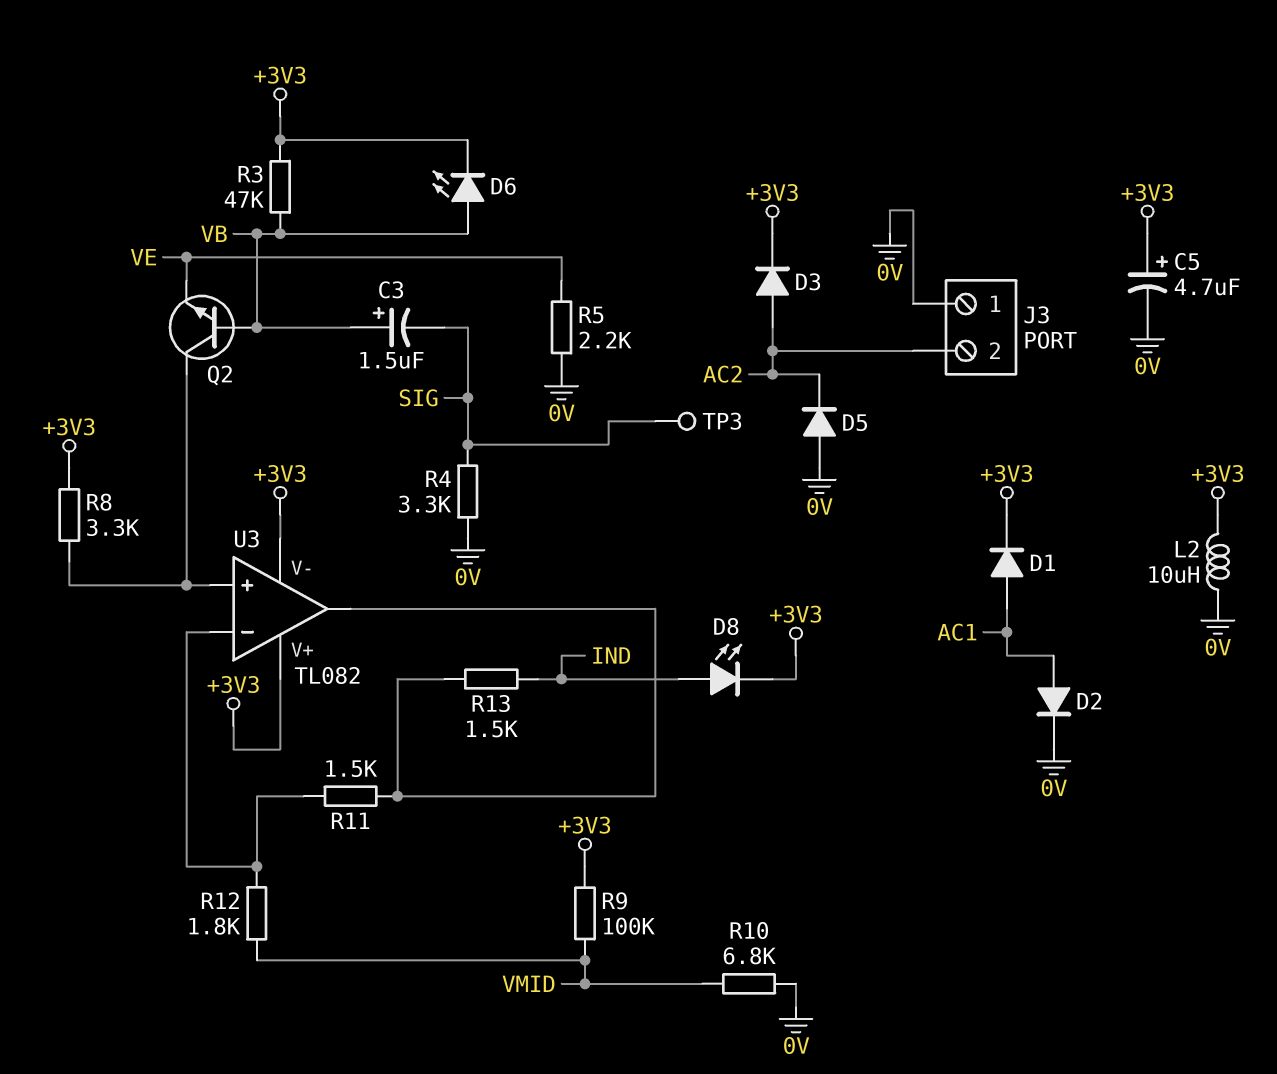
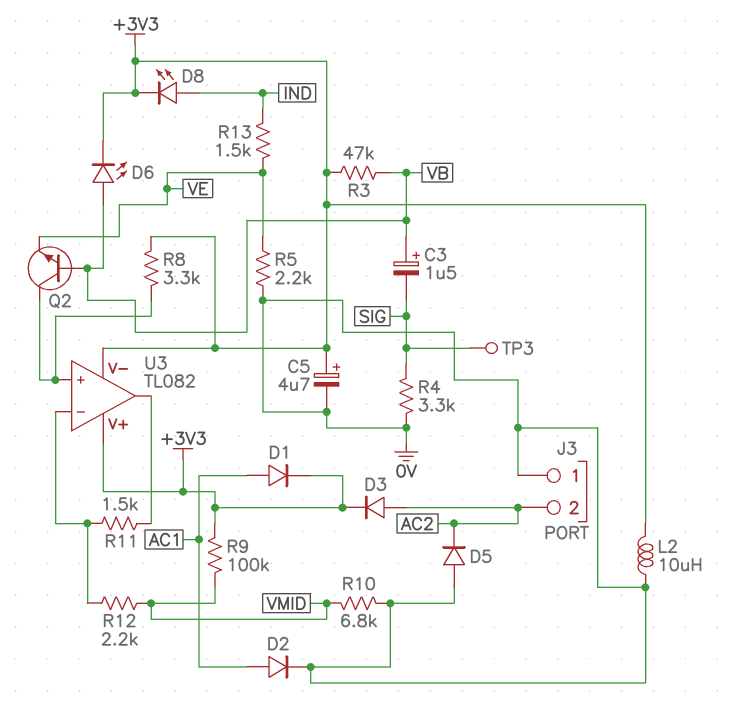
R12: 1.8k (U3/in-, VMID) -> 2.2k (U3/in-, VMID)
R13: 1.5k (IND, U3/out) -> 1.5k (IND, VE)

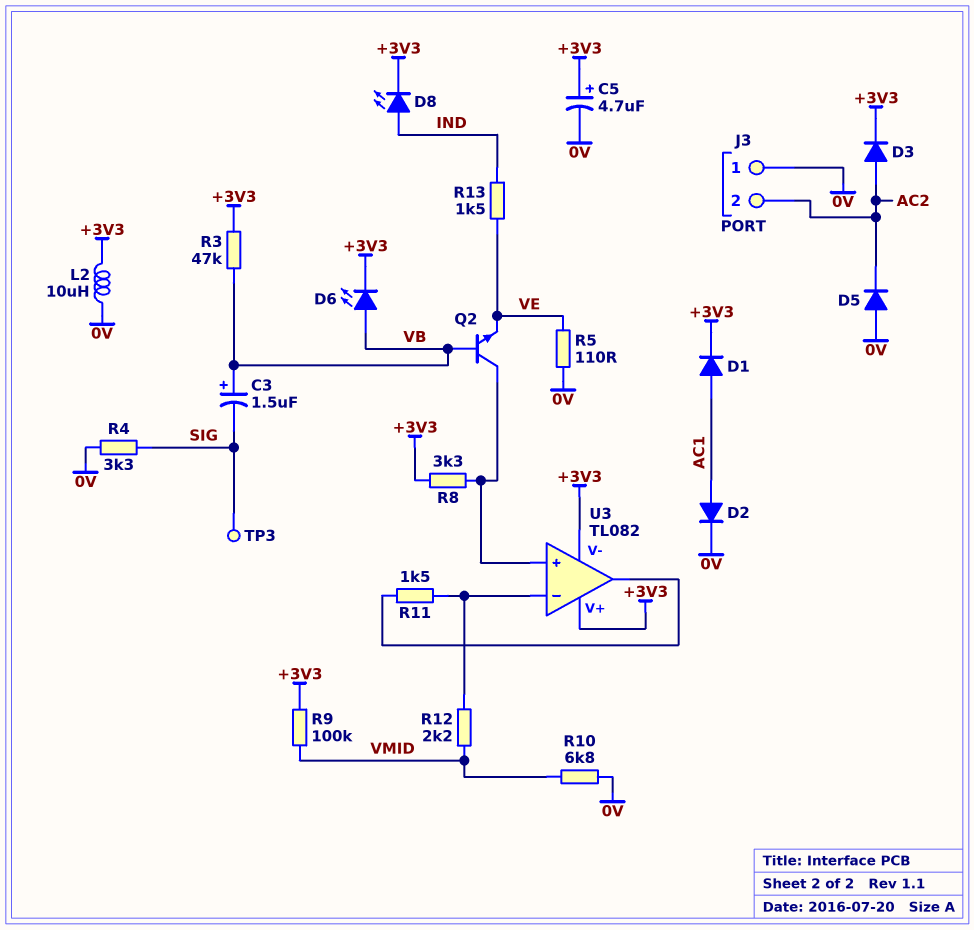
R5: 2.2k (0V, VE) -> 110 (0V, VE)

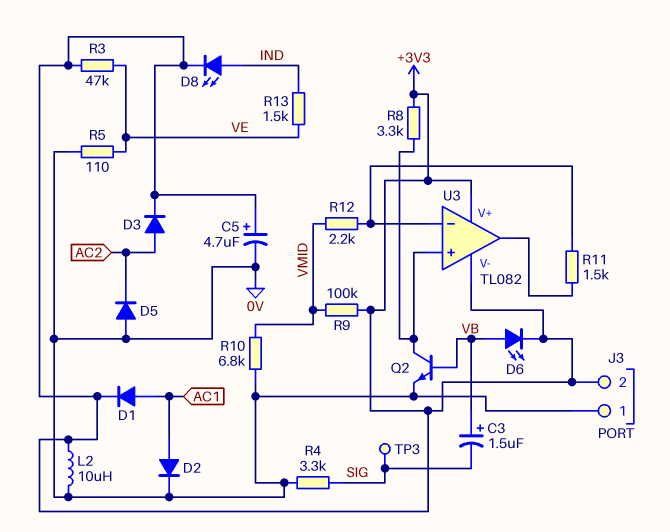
J3 pin 2: AC2 -> +3V3
Q2: NPN (B VB, C U3/in+, E VE) -> NPN (B VB, C U3/in+, E 0V)
R3: 47k (+3V3, VB) -> 47k (+3V3, VE)

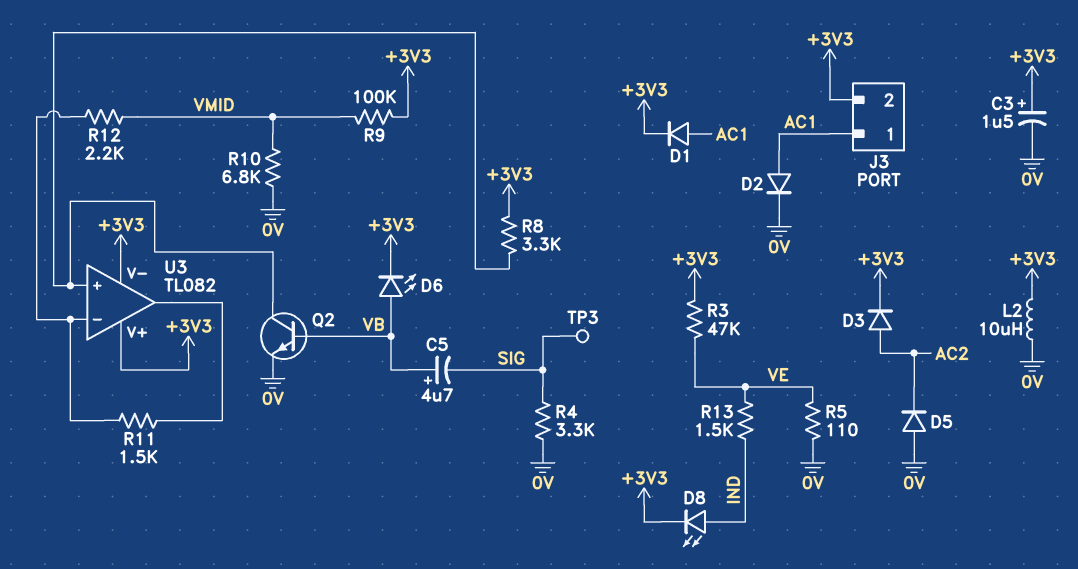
C3: 1.5uF (plus VB, minus SIG) -> 1.5uF (plus +3V3, minus 0V)
C5: 4.7uF (plus +3V3, minus 0V) -> 4.7uF (plus VB, minus SIG)
J3 pin 1: 0V -> AC1

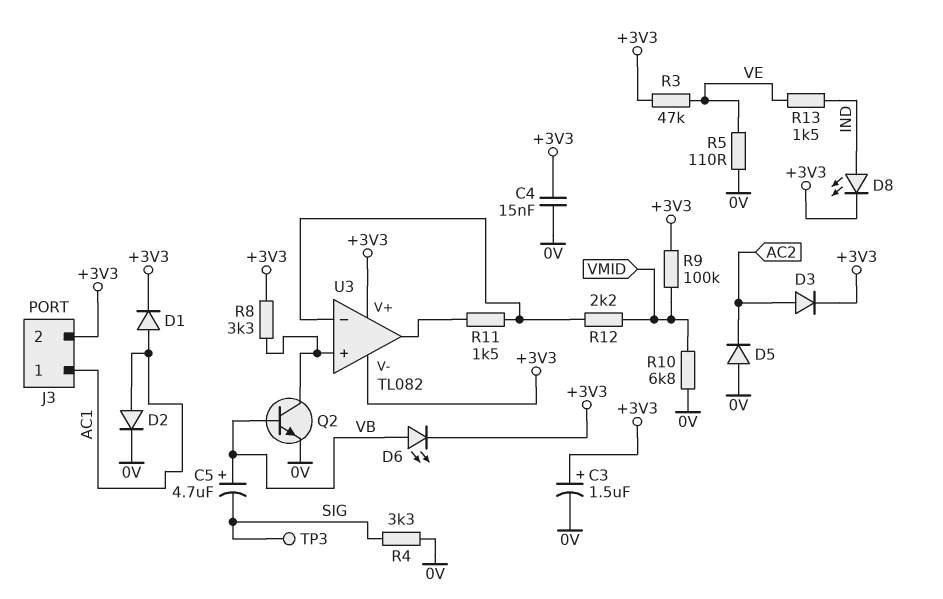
C4: none -> 15nF (+3V3, 0V)
L2: 10uH (+3V3, 0V) -> none

